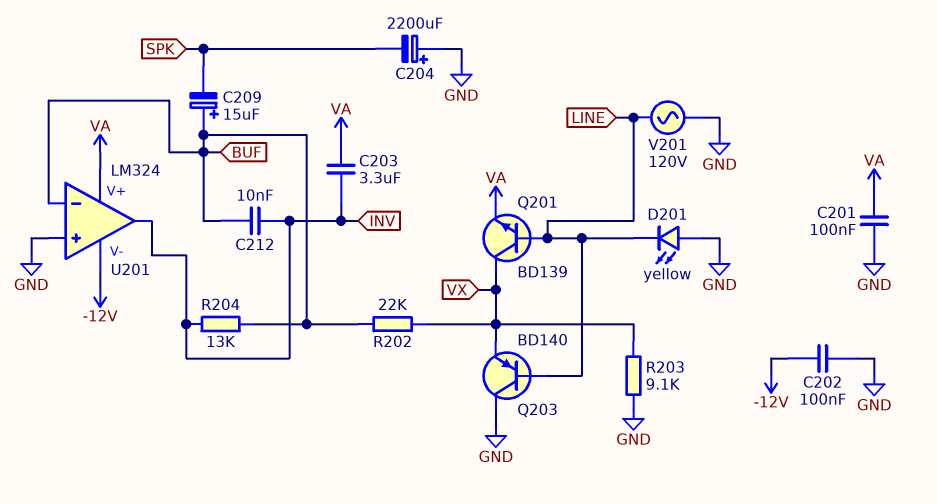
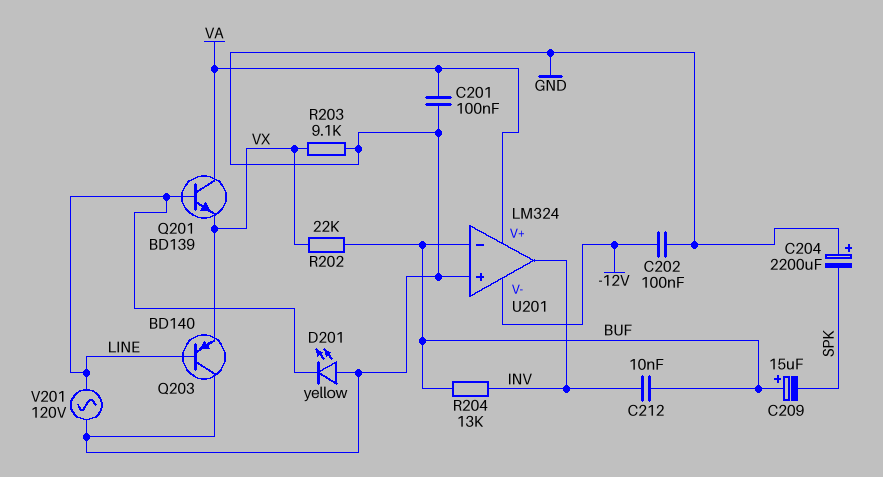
C203: 3.3uF (INV, VA) -> none
Q201: NPN BD139 (B LINE, C VX, E VA) -> NPN BD139 (B LINE, C VA, E VX)

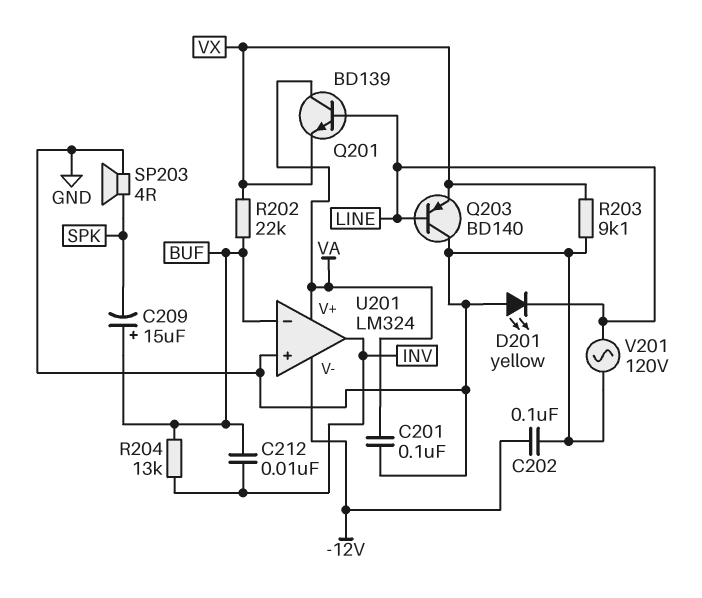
C204: 2200uF (plus GND, minus SPK) -> none
SP203: none -> speaker 4R (GND, SPK)

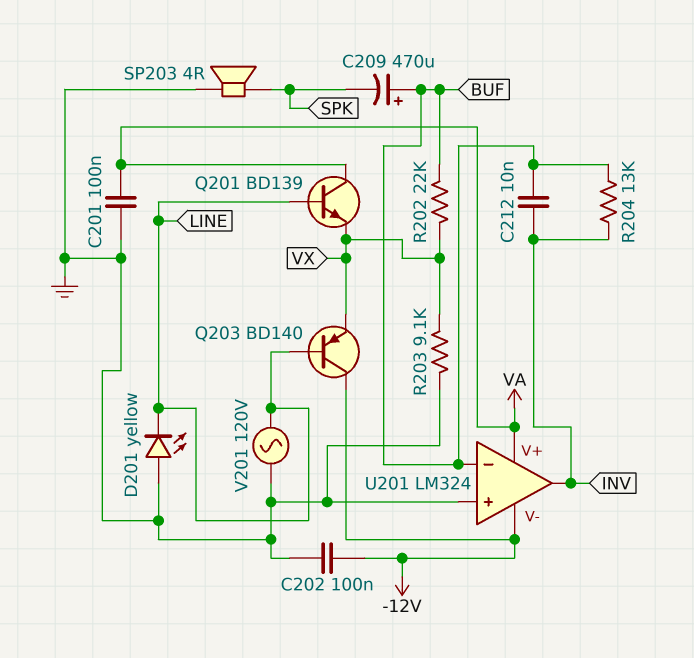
C209: 15uF (plus BUF, minus SPK) -> 470uF (plus BUF, minus SPK)
Q203: PNP BD140 (B LINE, C GND, E VX) -> PNP BD140 (B LINE, C -12V, E VX)

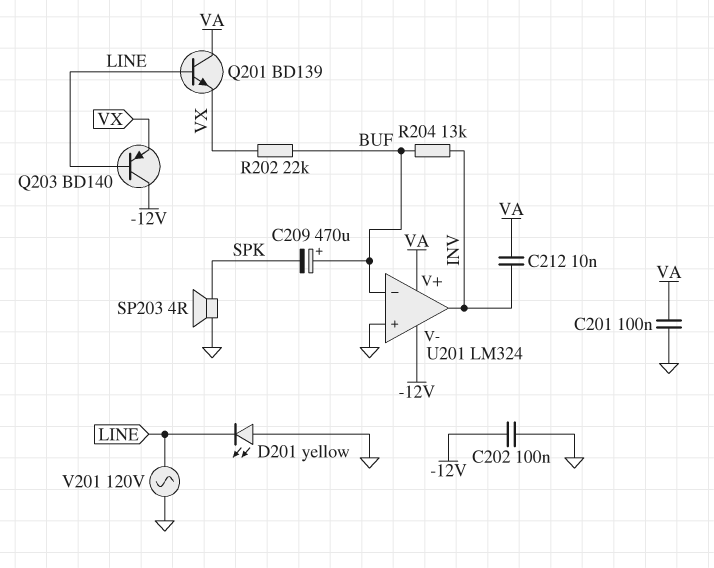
C212: 10nF (BUF, INV) -> 10nF (INV, VA)
R203: 9.1k (GND, VX) -> none

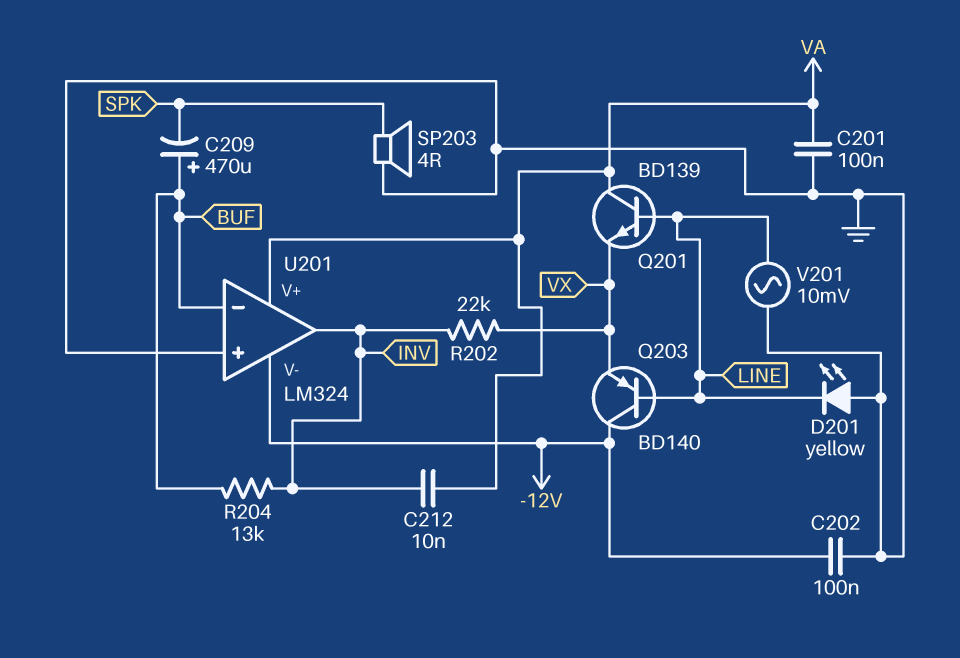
R202: 22k (BUF, VX) -> 22k (INV, VX)
V201: AC 120V (GND, LINE) -> AC 10mV (GND, LINE)

